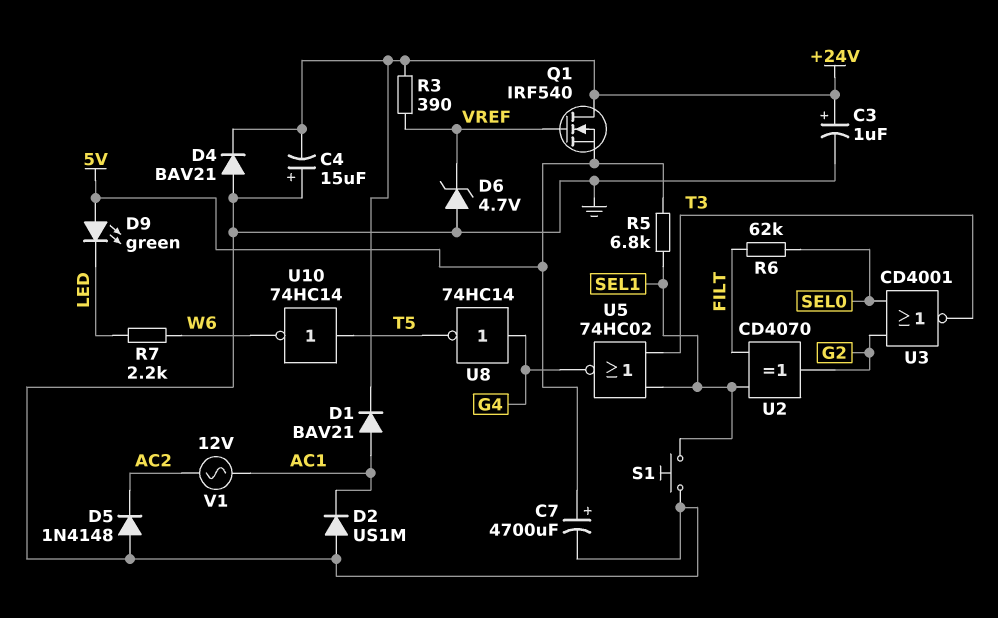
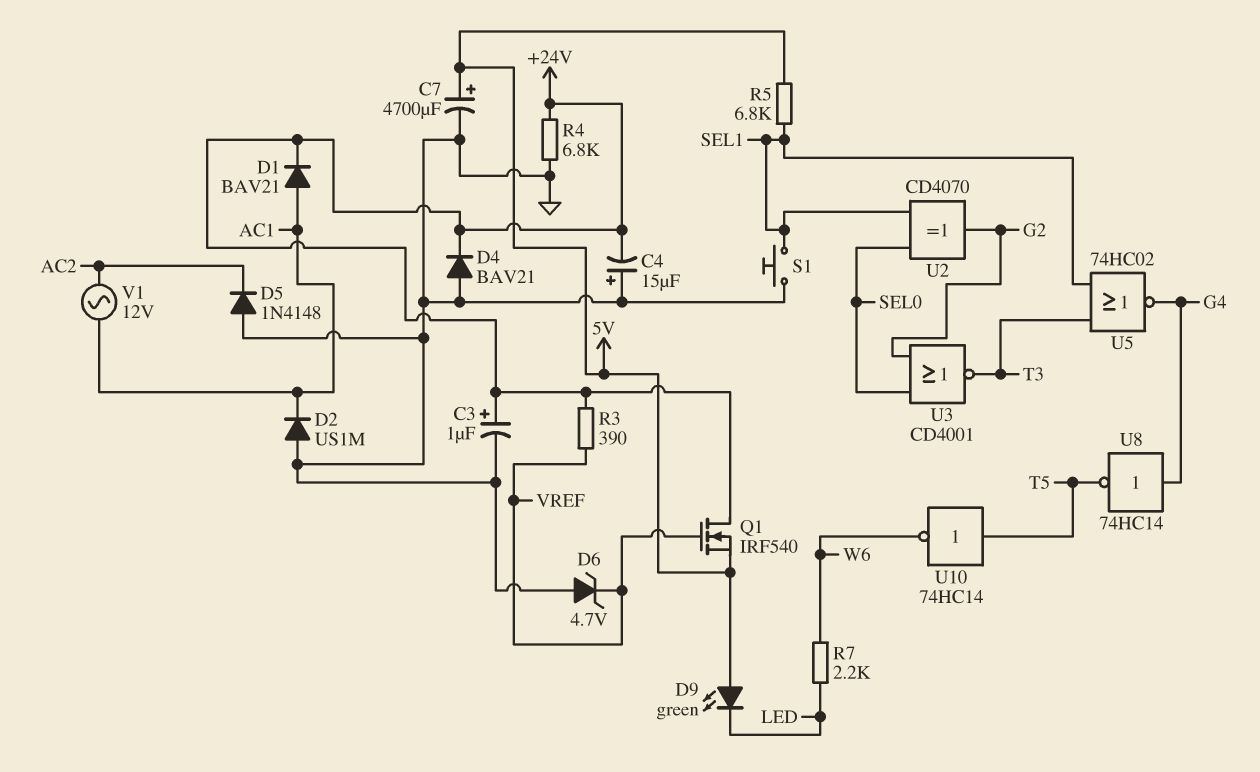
R4: none -> 6.8k (+24V, GND)
R6: 62k (FILT, SEL0) -> none
U2: XOR CD4070 (in FILT, in SEL1, out G2) -> XOR CD4070 (in SEL0, in SEL1, out G2)

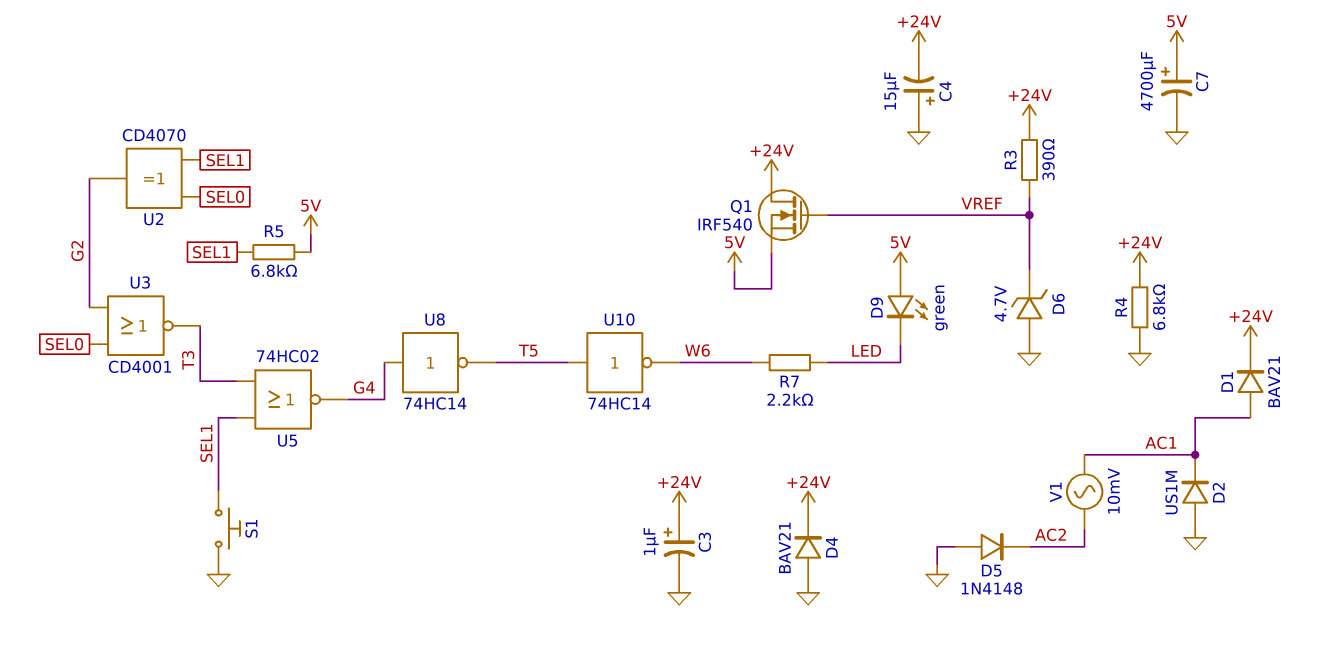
V1: AC 12V (AC1, AC2) -> AC 10mV (AC1, AC2)

